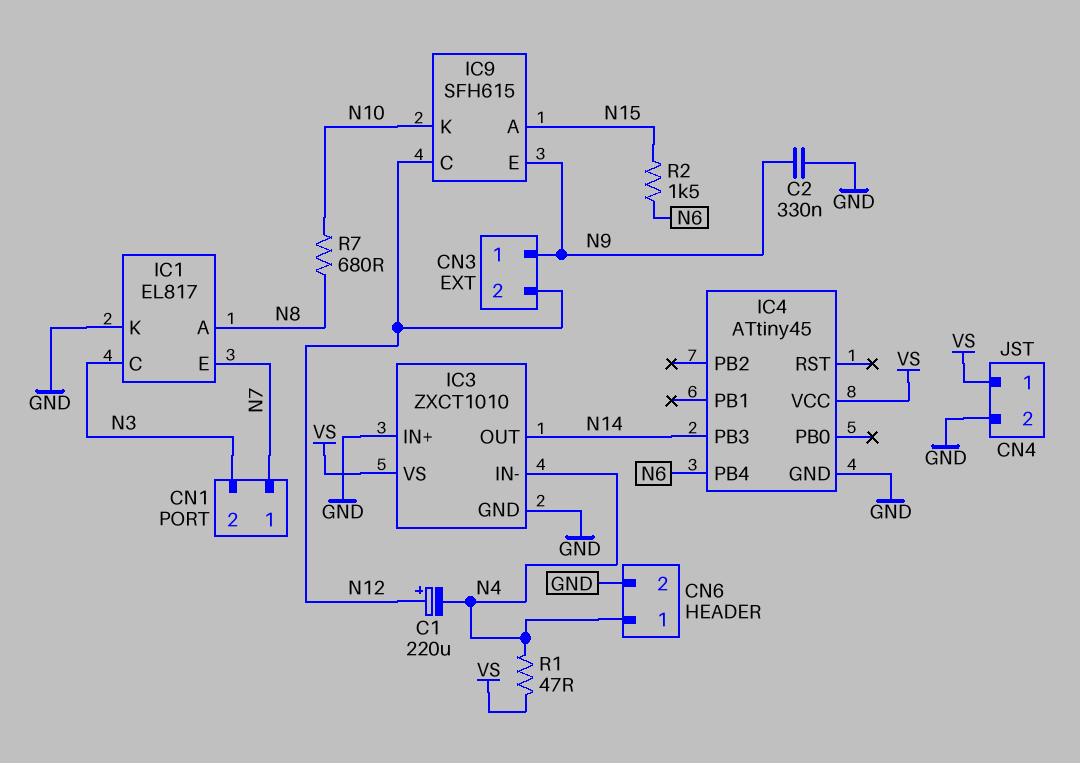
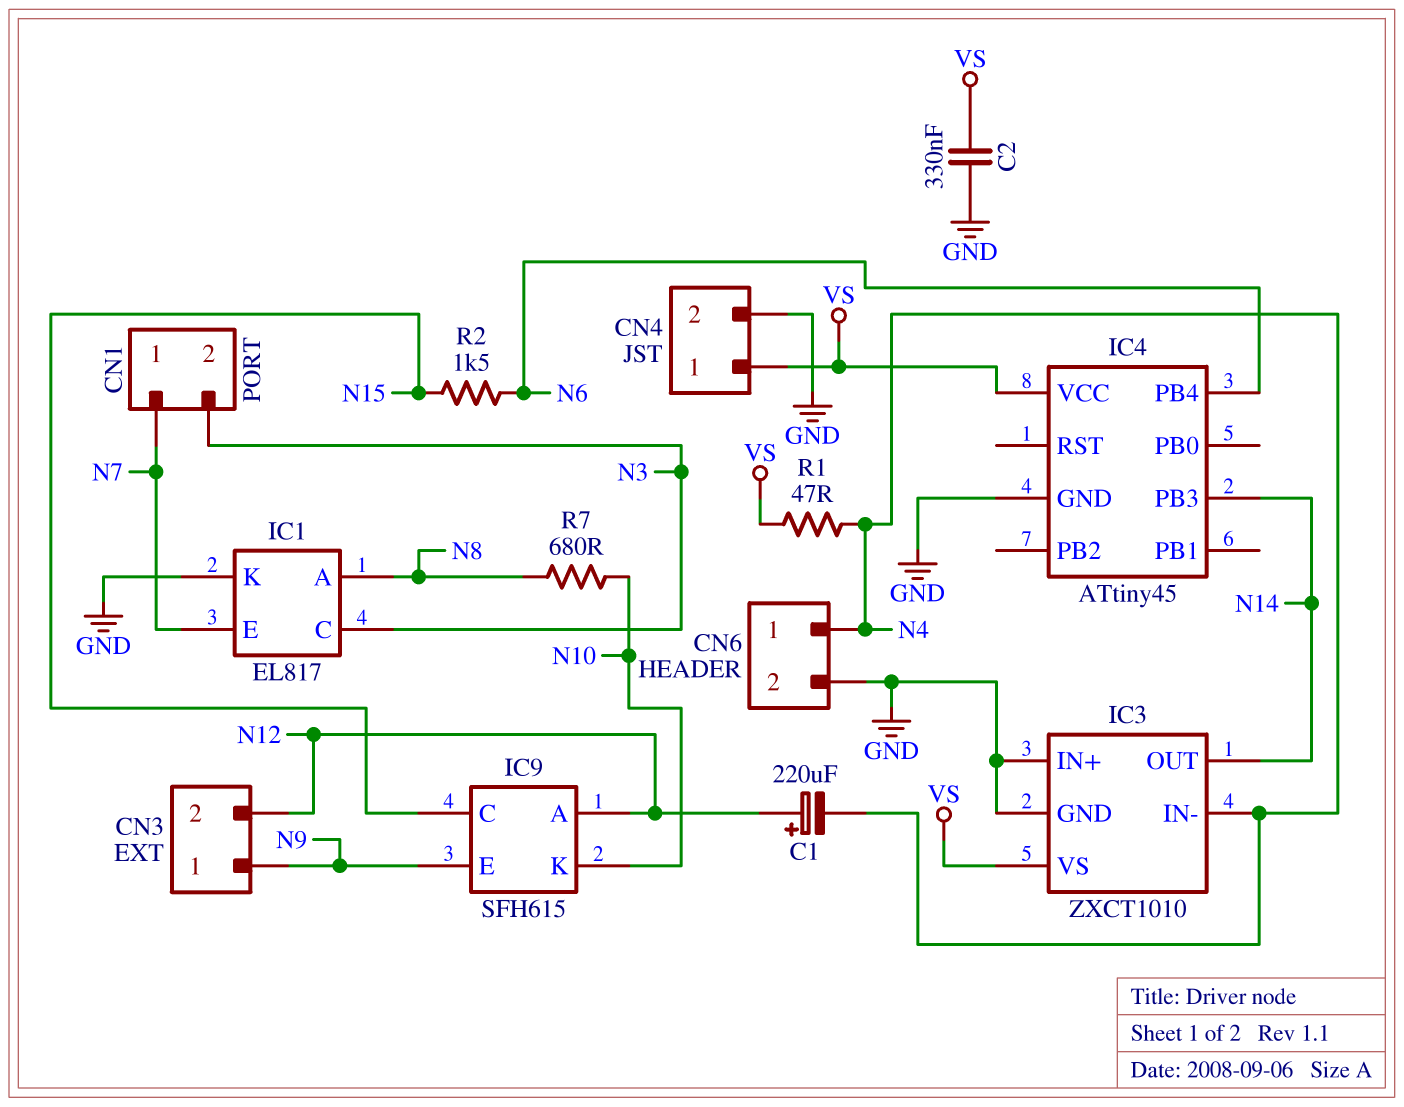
C2: 330nF (GND, N9) -> 330nF (GND, VS)
IC9 pin A: N15 -> N12
IC9 pin C: N12 -> N15

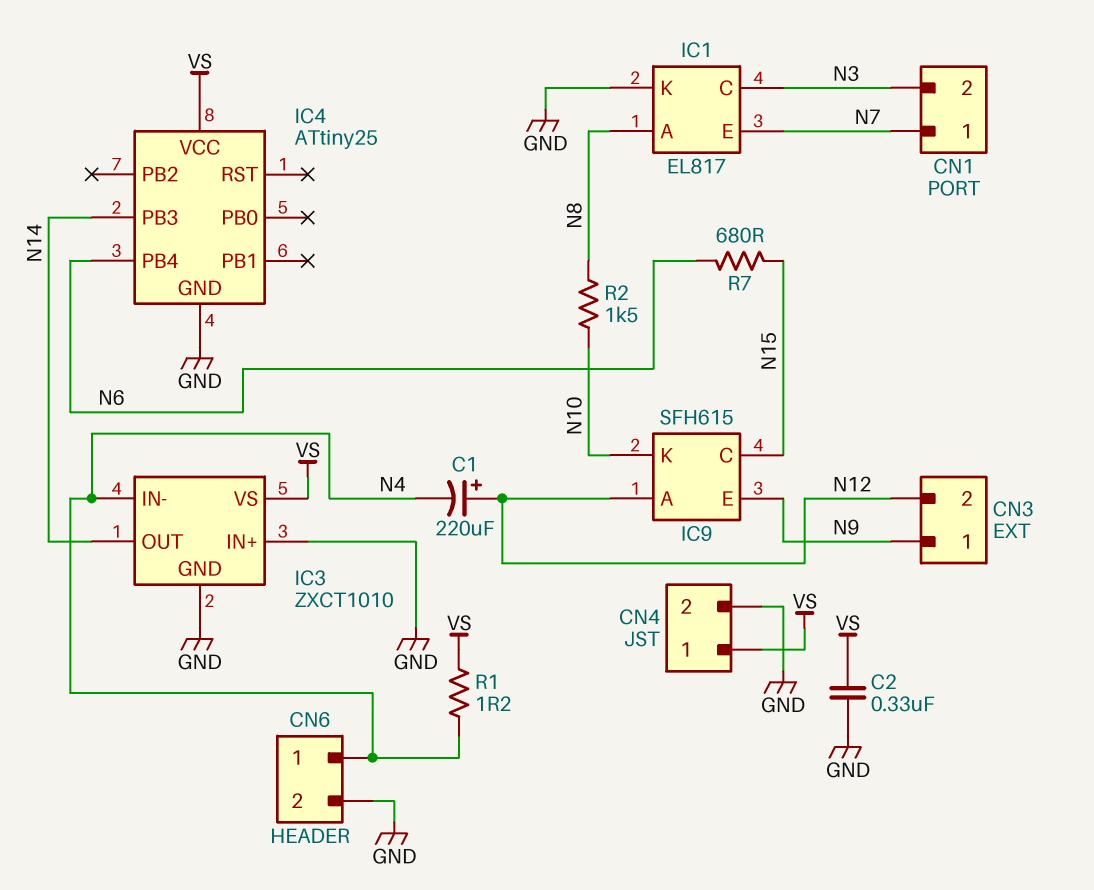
IC4: ATtiny45 -> ATtiny25
R1: 47 (N4, VS) -> 1.2 (N4, VS)
R2: 1.5k (N6, N15) -> 1.5k (N8, N10)
R7: 680 (N8, N10) -> 680 (N6, N15)

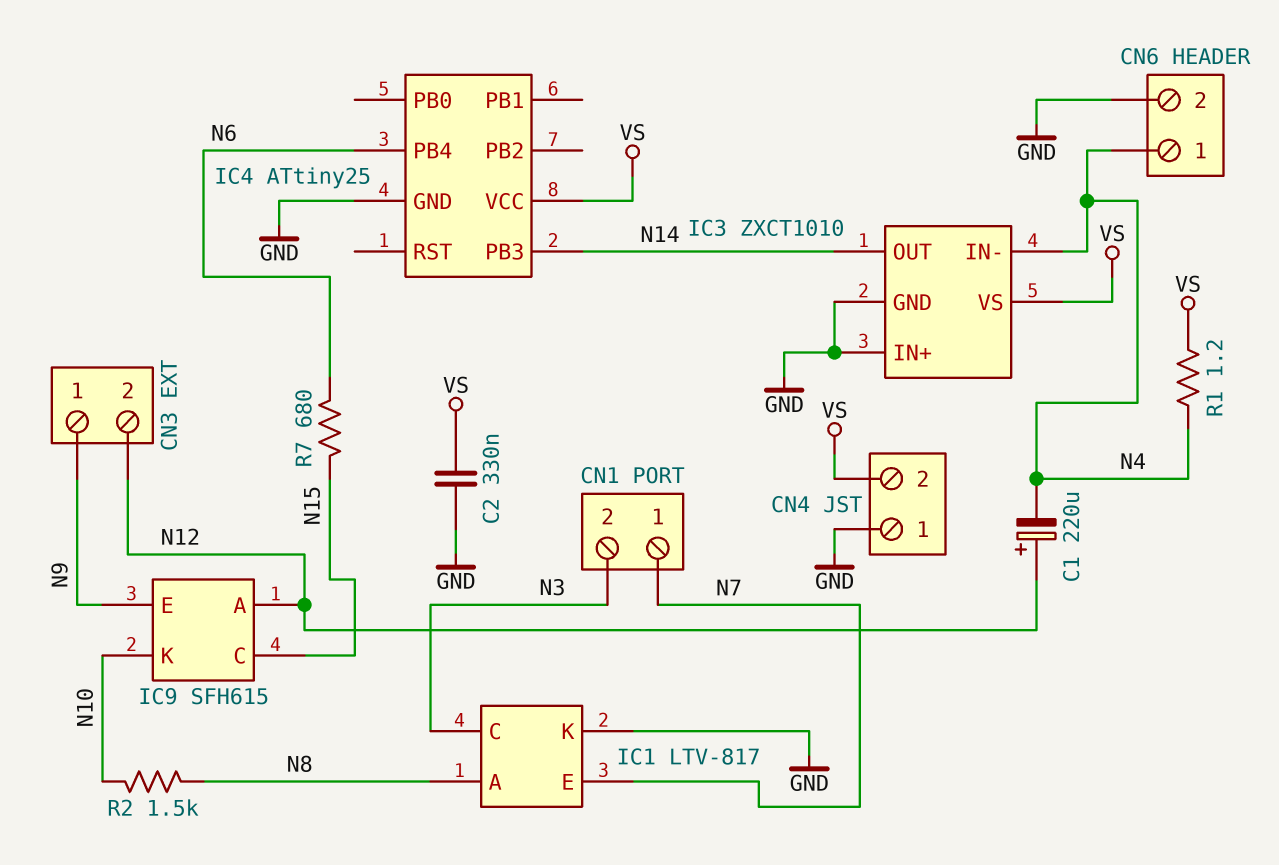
CN4 pin 1: VS -> GND
CN4 pin 2: GND -> VS
IC1: EL817 -> LTV-817

